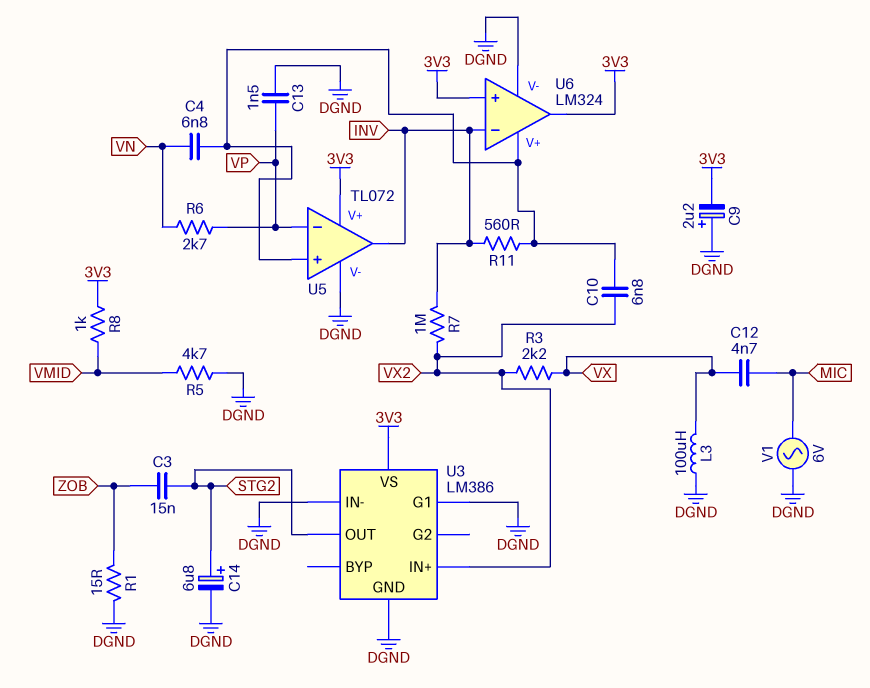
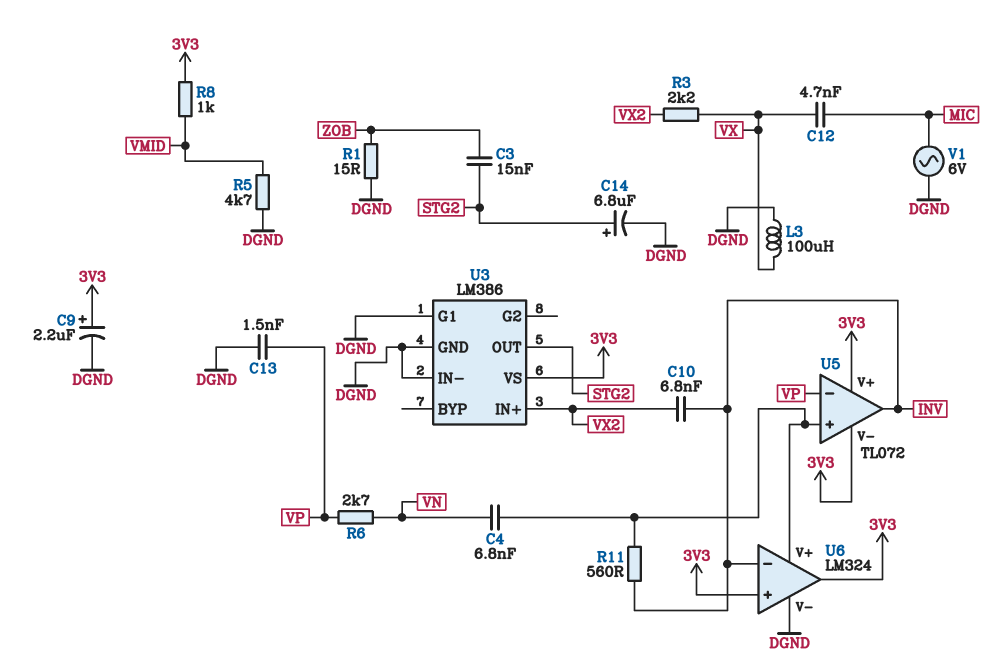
C9: 2.2uF (plus DGND, minus 3V3) -> 2.2uF (plus 3V3, minus DGND)
C10: 6.8nF (U5/in+, VX2) -> 6.8nF (INV, VX2)
R7: 1M (INV, VX2) -> none
U5 pin V-: DGND -> 3V3

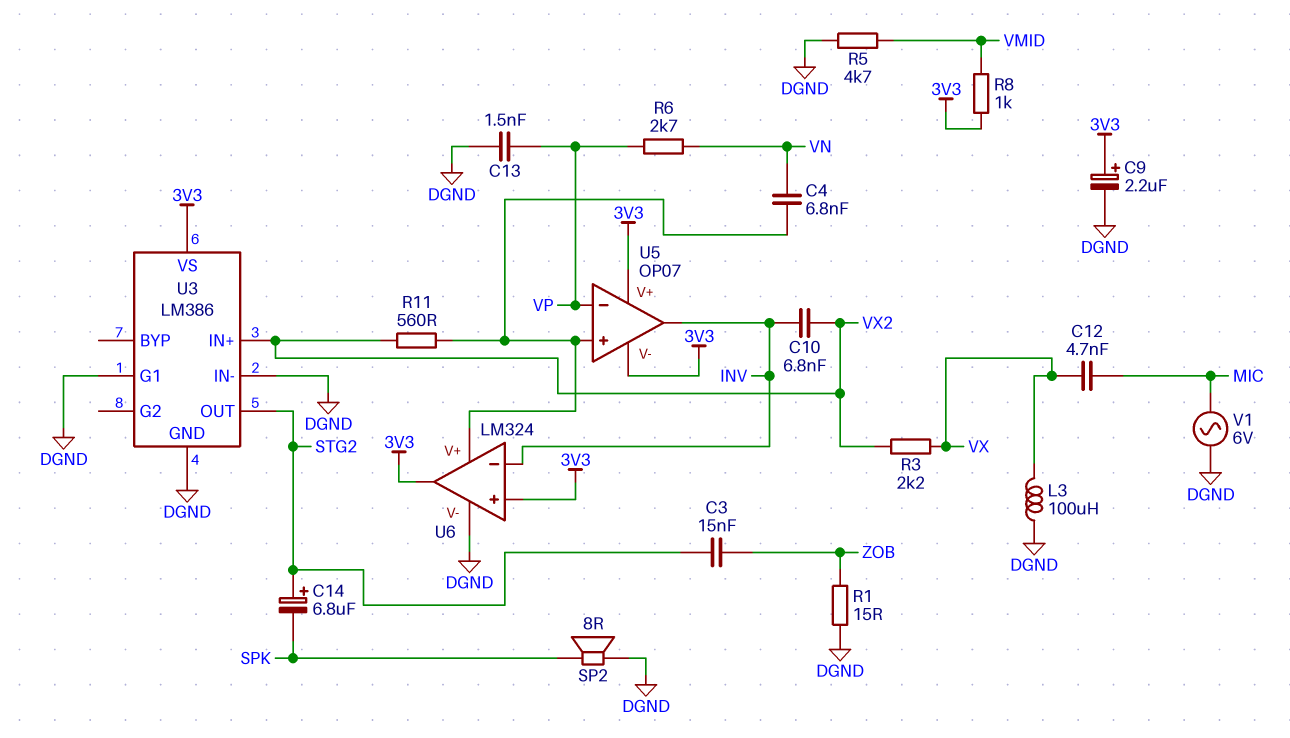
C14: 6.8uF (plus STG2, minus DGND) -> 6.8uF (plus STG2, minus SPK)
R11: 560 (INV, U5/in+) -> 560 (U5/in+, VX2)
SP2: none -> speaker 8R (DGND, SPK)
U5: TL072 -> OP07

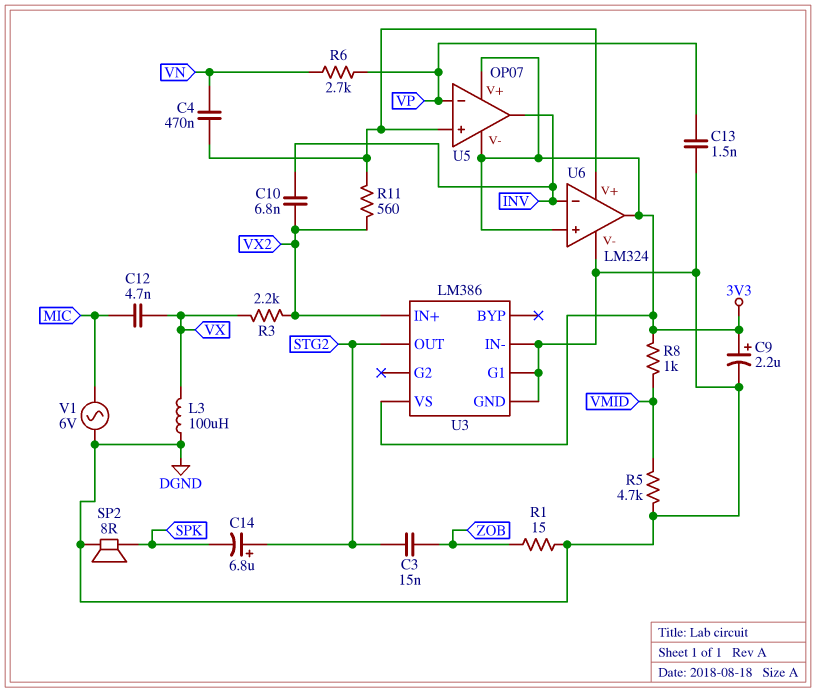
C4: 6.8nF (U5/in+, VN) -> 470nF (U5/in+, VN)

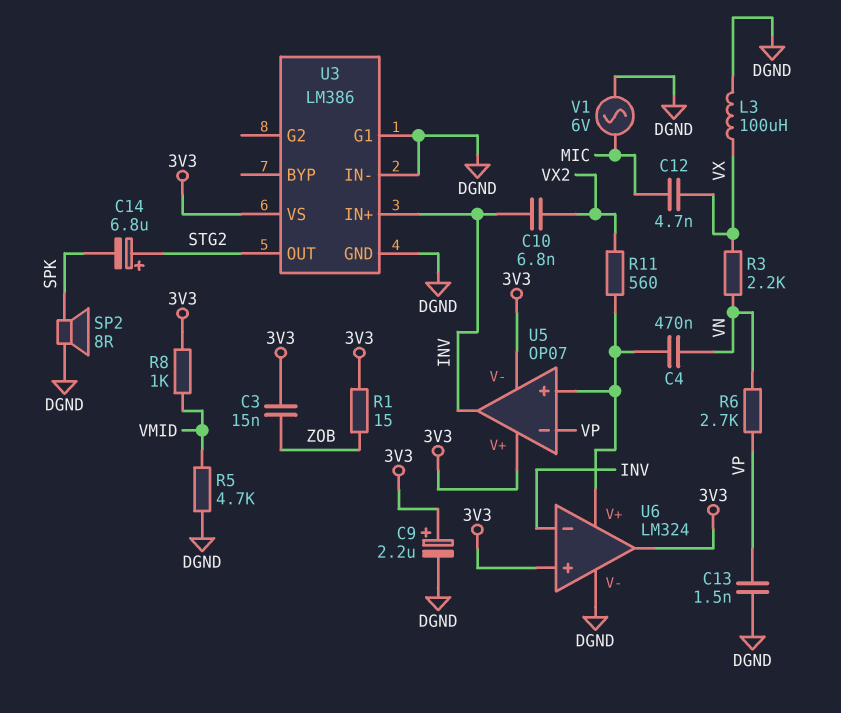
C3: 15nF (STG2, ZOB) -> 15nF (3V3, ZOB)
R1: 15 (DGND, ZOB) -> 15 (3V3, ZOB)
R3: 2.2k (VX, VX2) -> 2.2k (VN, VX)
U3 pin IN+: VX2 -> INV

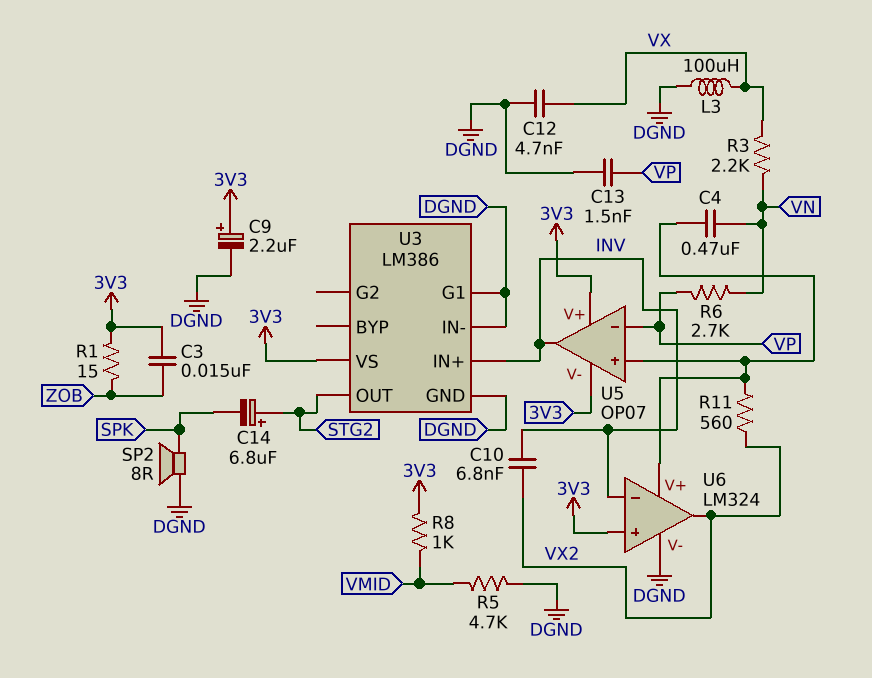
C12: 4.7nF (MIC, VX) -> 4.7nF (DGND, VX)
U6 pin out: 3V3 -> VX2
V1: AC 6V (DGND, MIC) -> none

